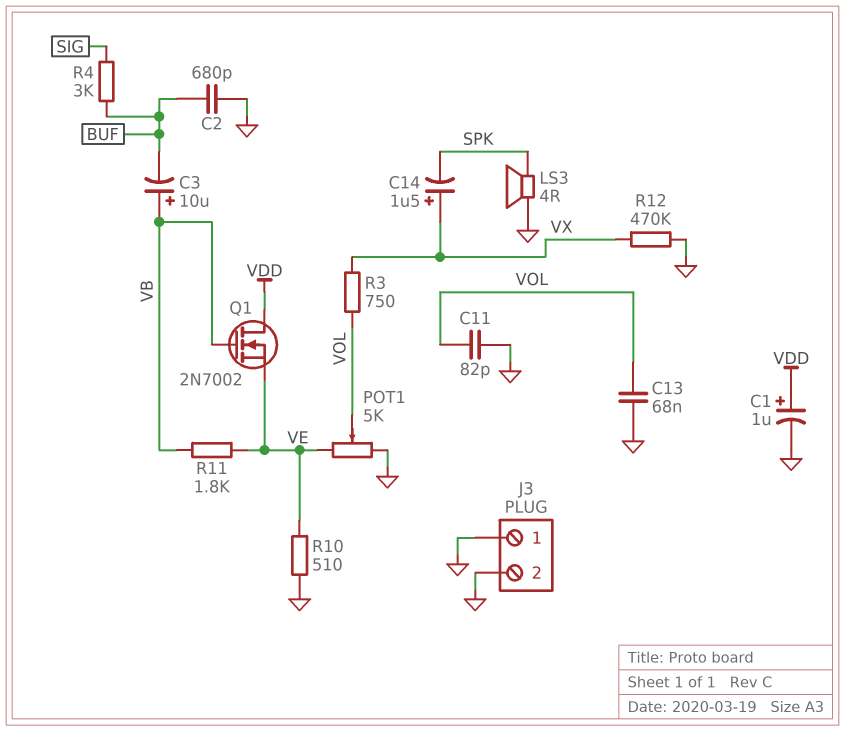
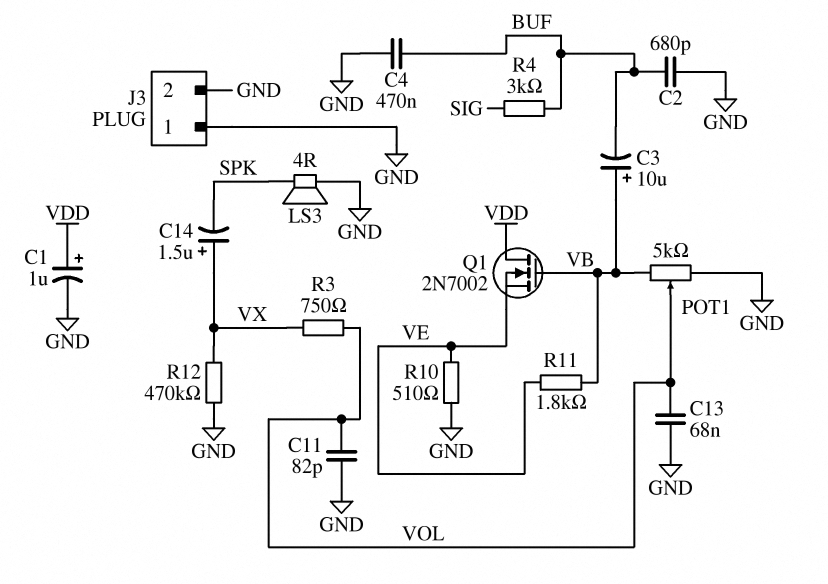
C4: none -> 470nF (BUF, GND)
POT1: 5k (GND, VE, wiper VOL) -> 5k (GND, VB, wiper VOL)

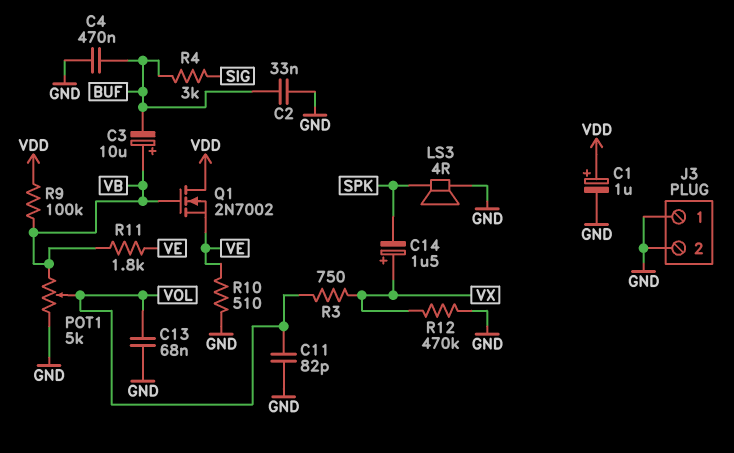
C2: 680pF (BUF, GND) -> 33nF (BUF, GND)
R9: none -> 100k (VB, VDD)

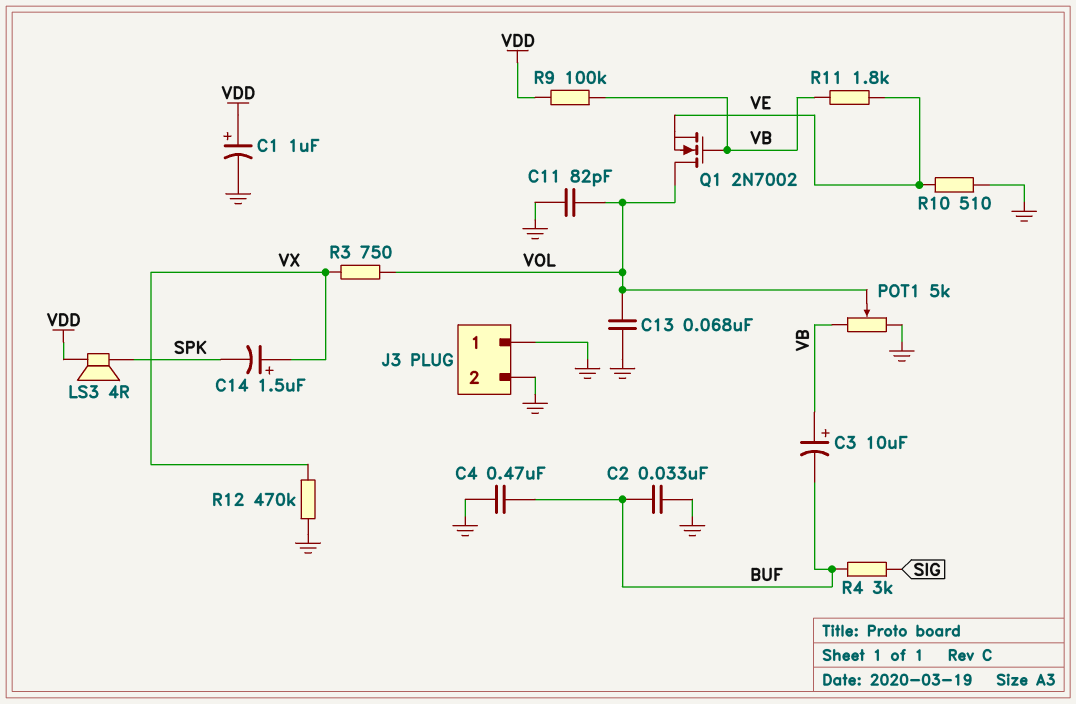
LS3: speaker 4R (GND, SPK) -> speaker 4R (SPK, VDD)
Q1: NMOS 2N7002 (G VB, D VDD, S VE) -> NMOS 2N7002 (G VB, D VOL, S VE)

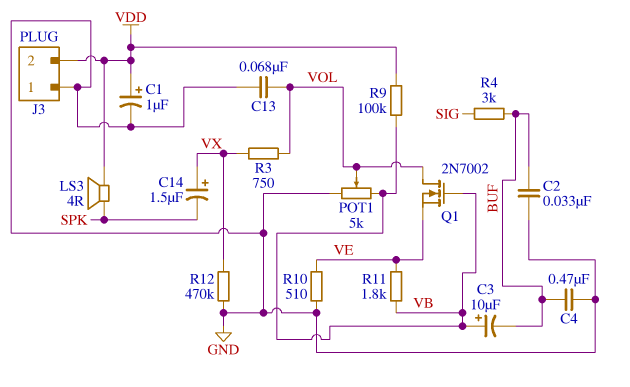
C11: 82pF (GND, VOL) -> none
J3 pin 2: GND -> VDD

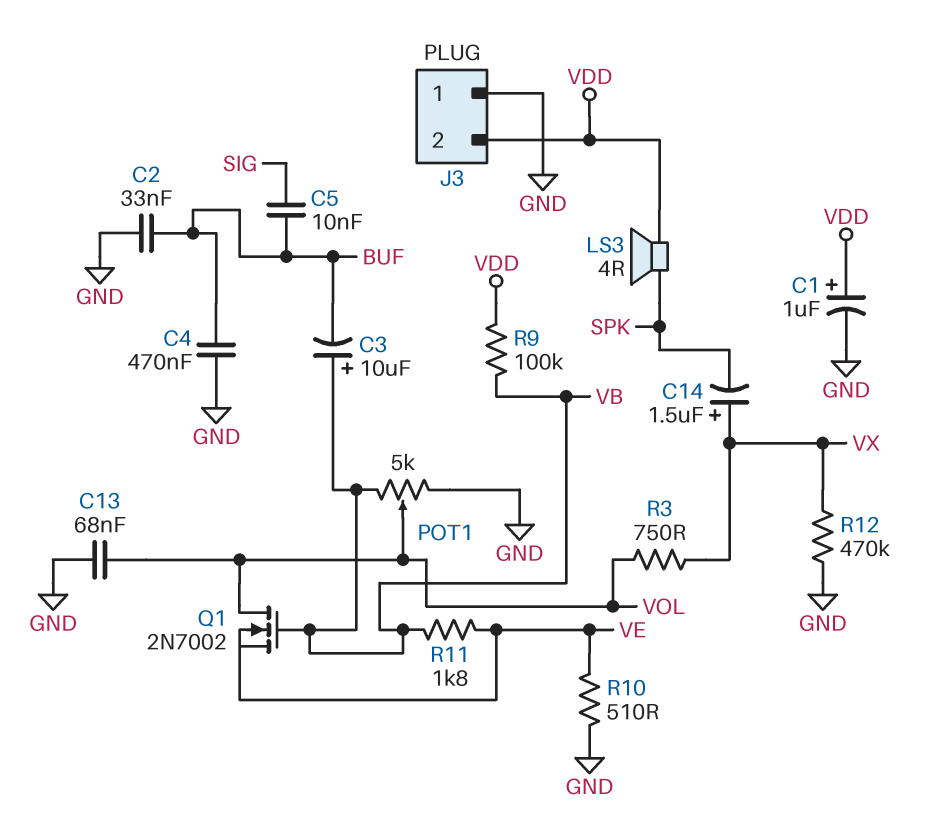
C5: none -> 10nF (BUF, SIG)
R4: 3k (BUF, SIG) -> none

